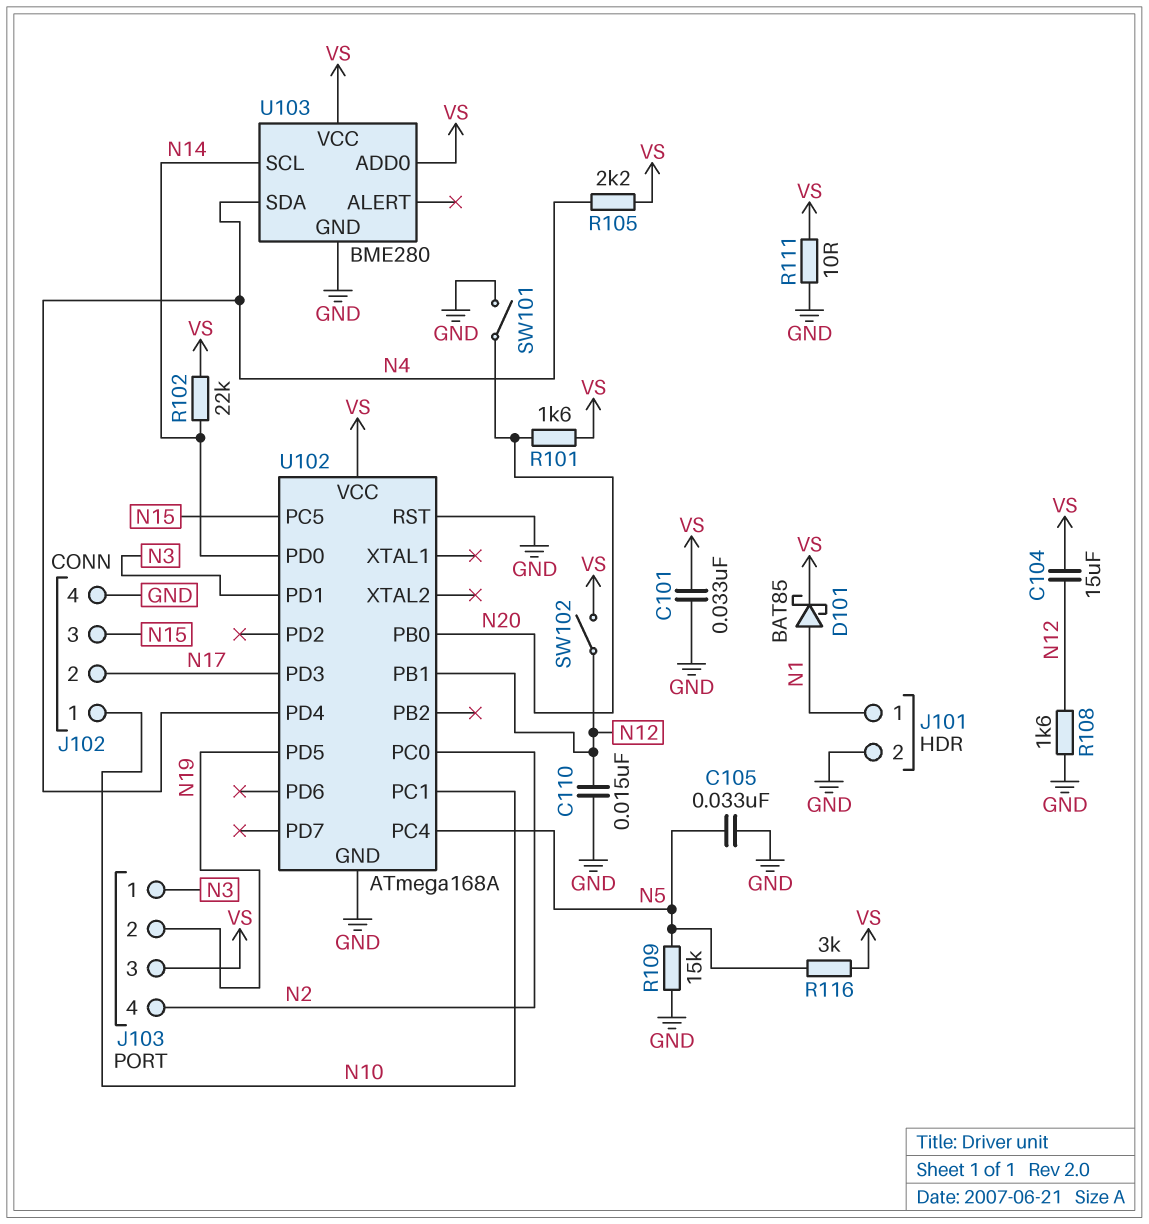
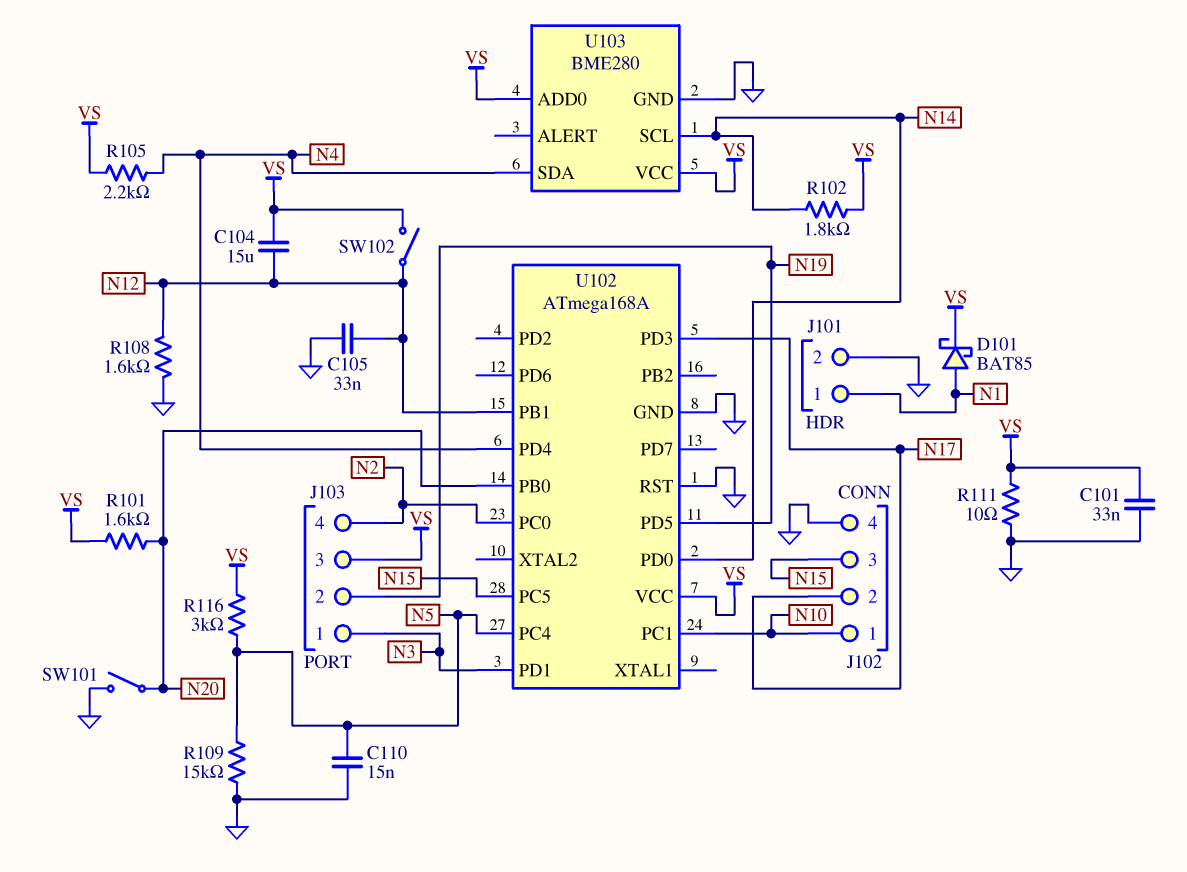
C105: 33nF (GND, N5) -> 33nF (GND, N12)
C110: 15nF (GND, N12) -> 15nF (GND, N5)
R102: 22k (N14, VS) -> 1.8k (N14, VS)

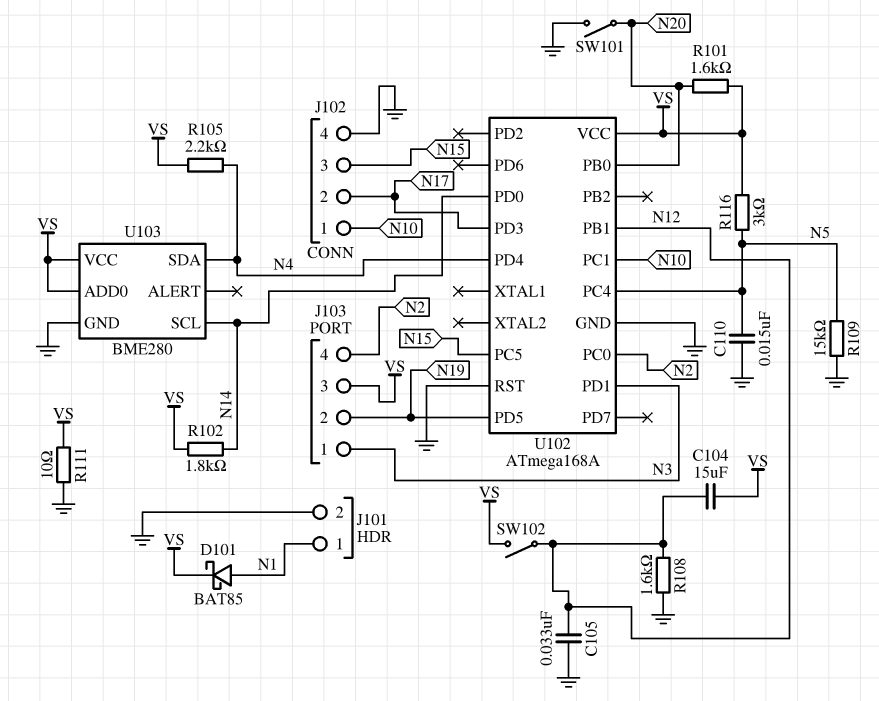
C101: 33nF (GND, VS) -> none

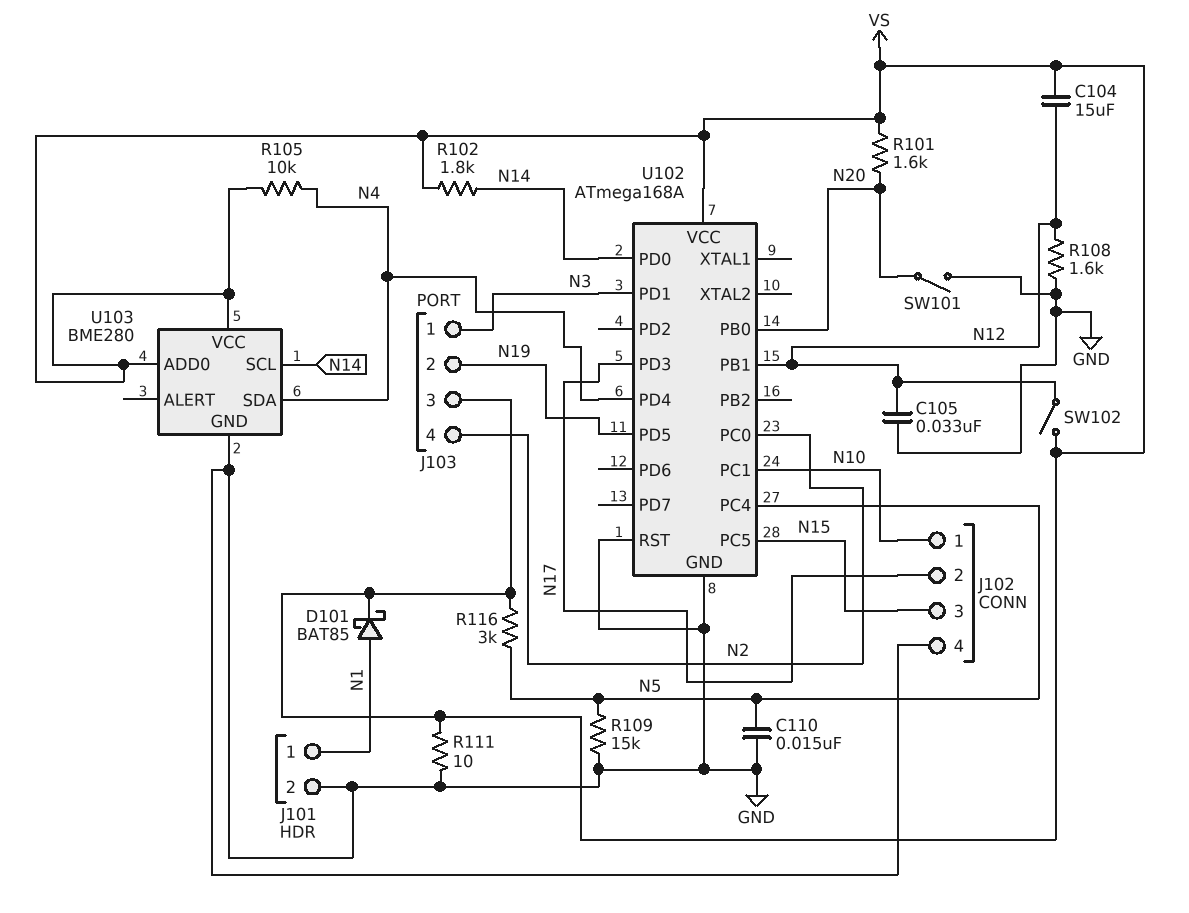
R105: 2.2k (N4, VS) -> 10k (N4, VS)

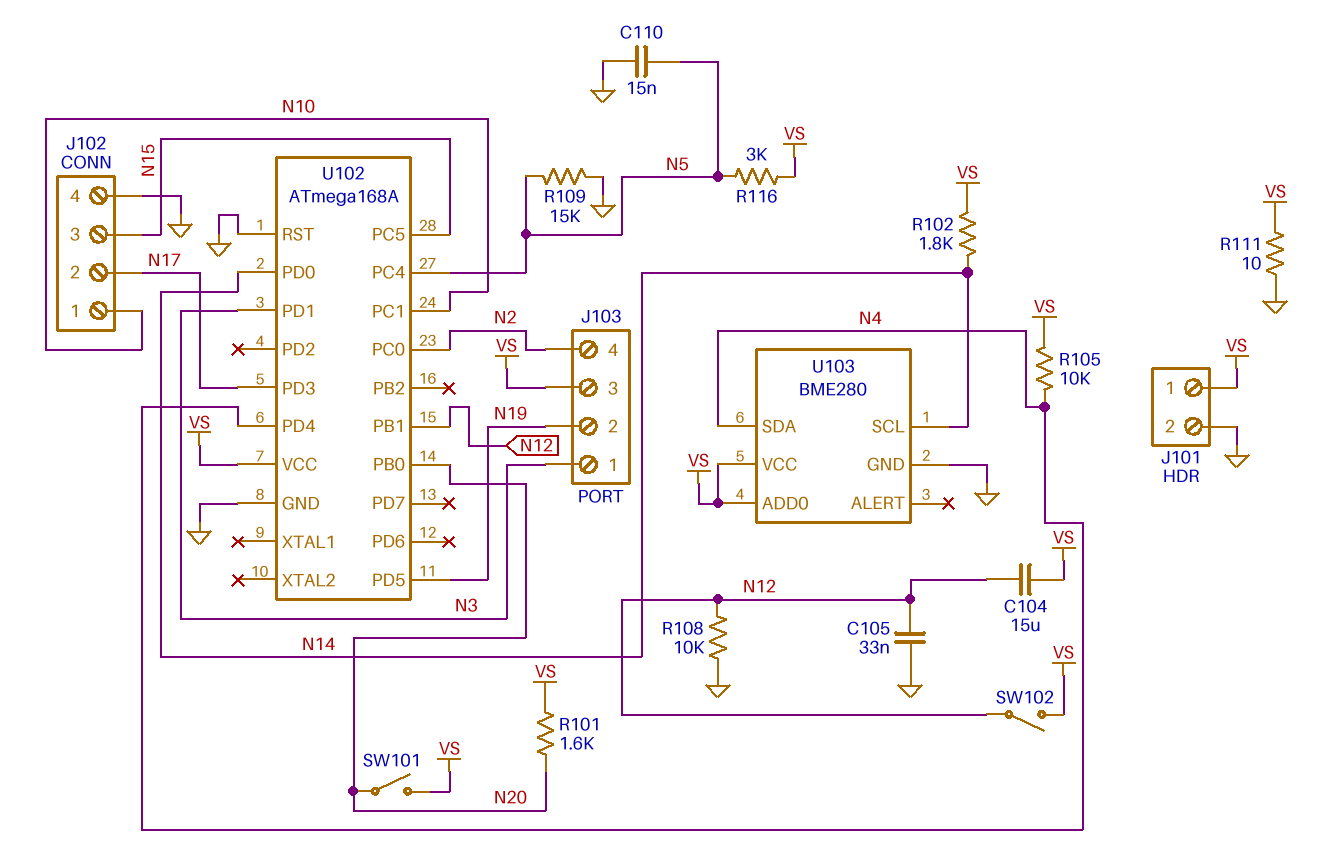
D101: schottky BAT85 (A N1, K VS) -> none
J101 pin 1: N1 -> VS
R108: 1.6k (GND, N12) -> 10k (GND, N12)
SW101: switch (GND, N20) -> switch (N20, VS)

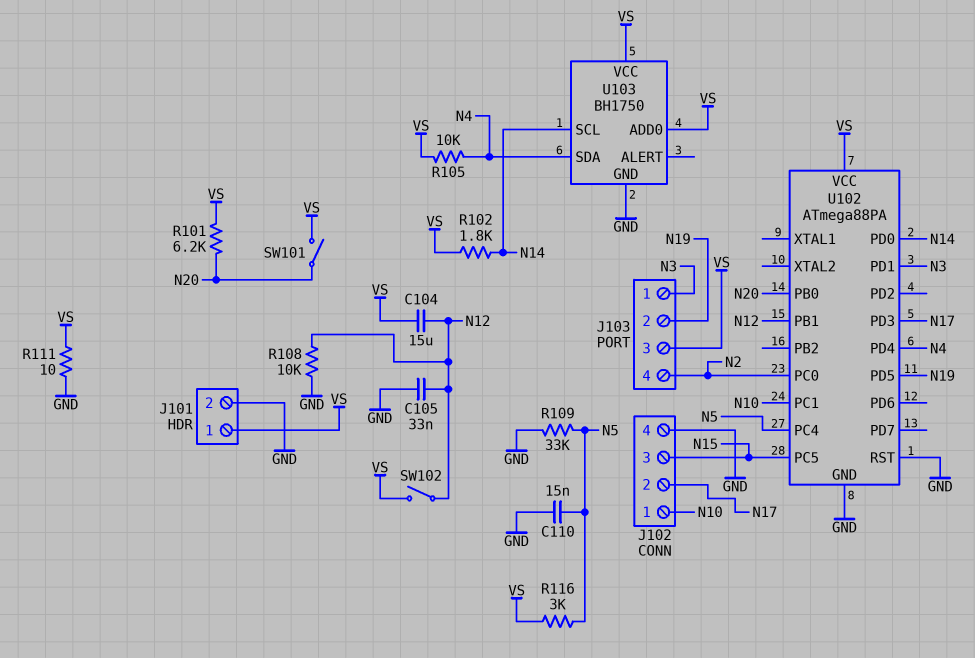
R101: 1.6k (N20, VS) -> 6.2k (N20, VS)
R109: 15k (GND, N5) -> 33k (GND, N5)
U102: ATmega168A -> ATmega88PA
U103: BME280 -> BH1750

